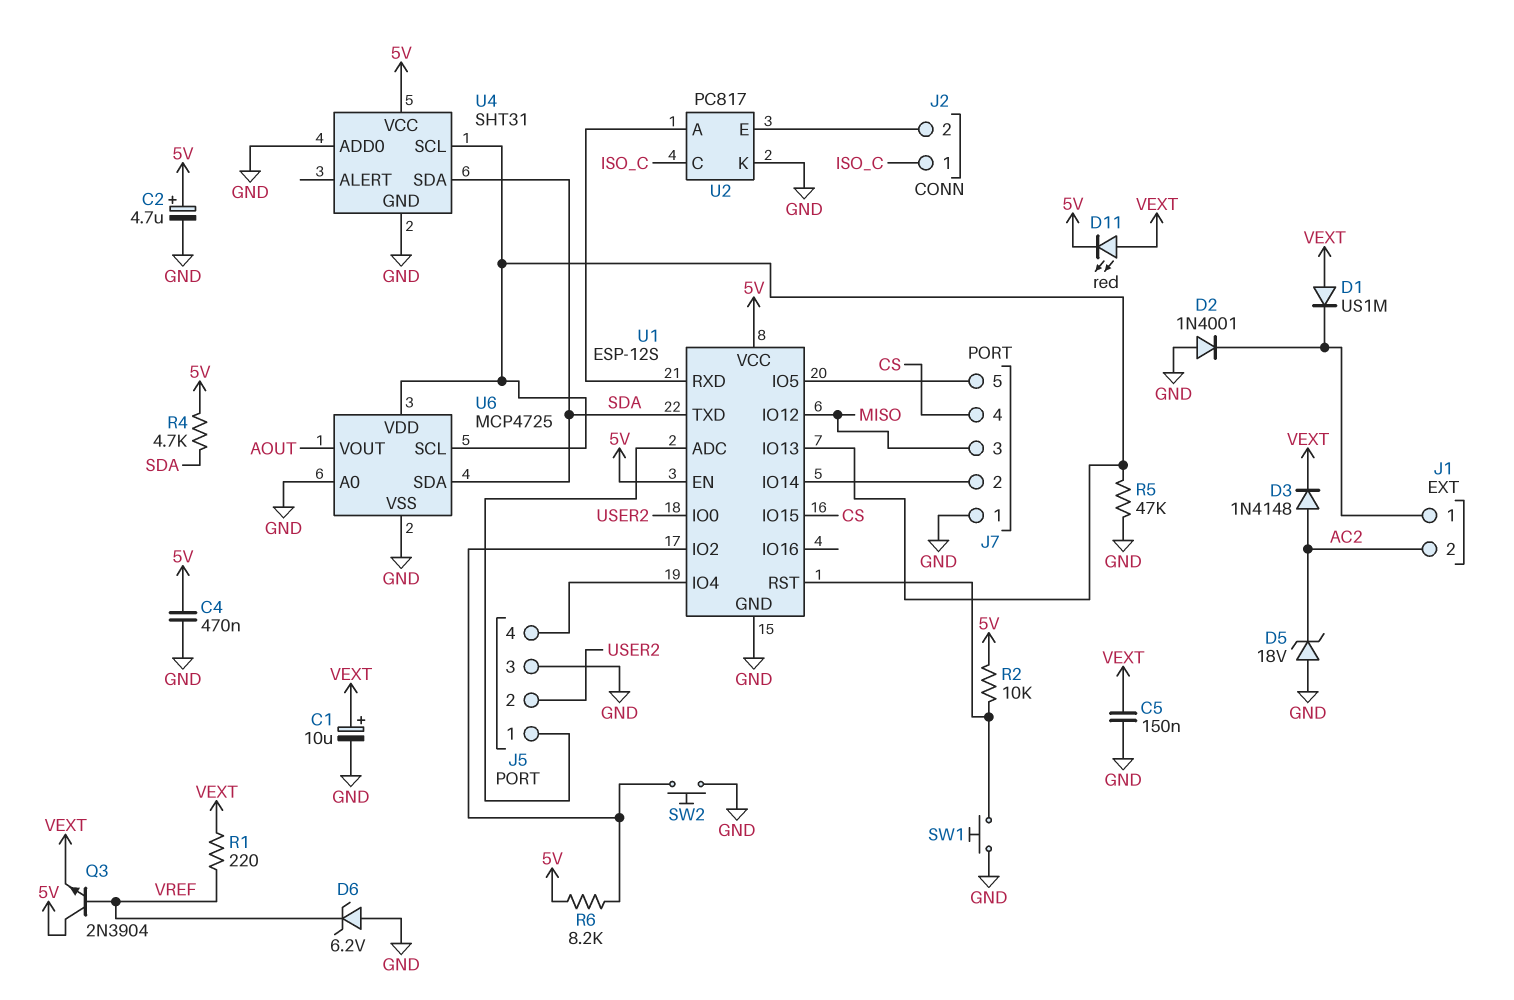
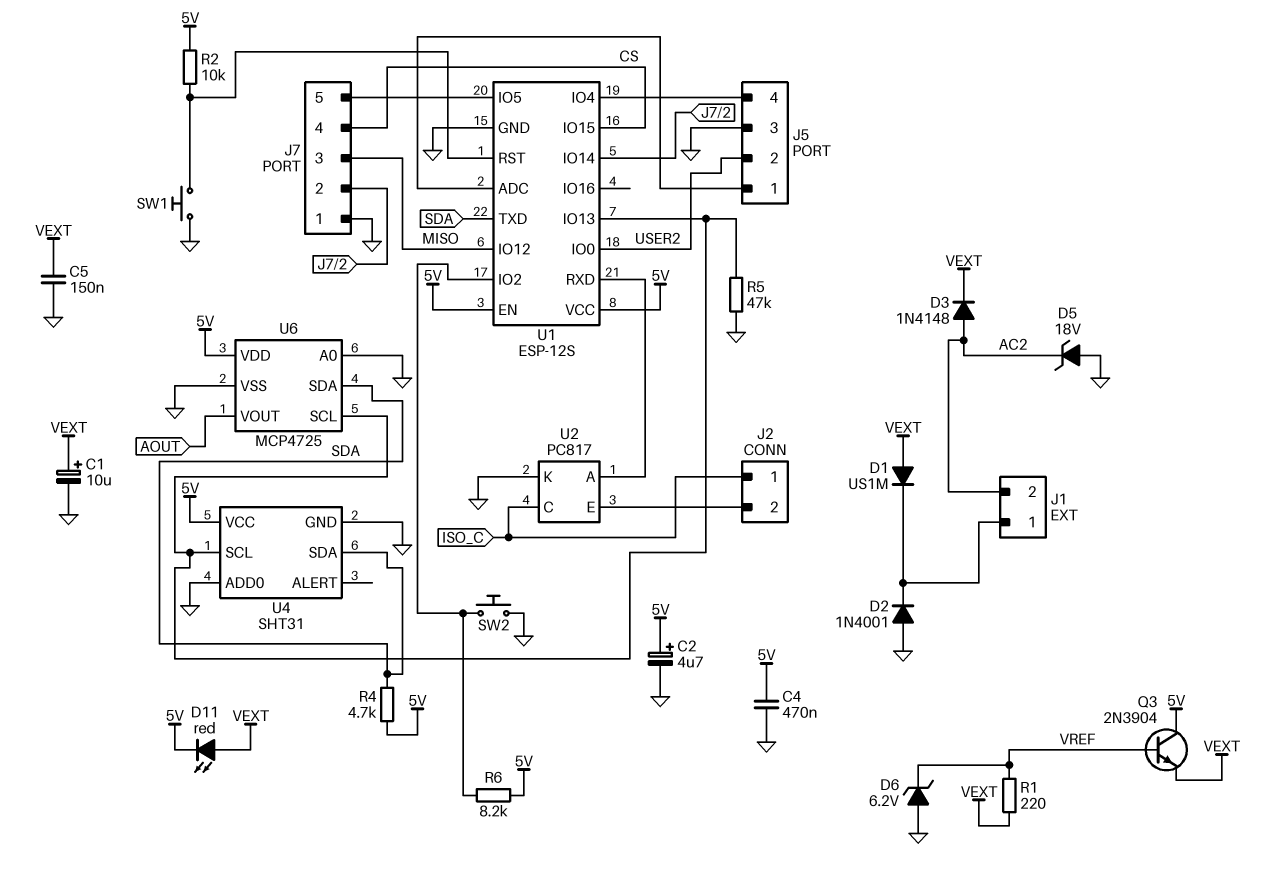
U6 pin VDD: U1/IO13 -> 5V

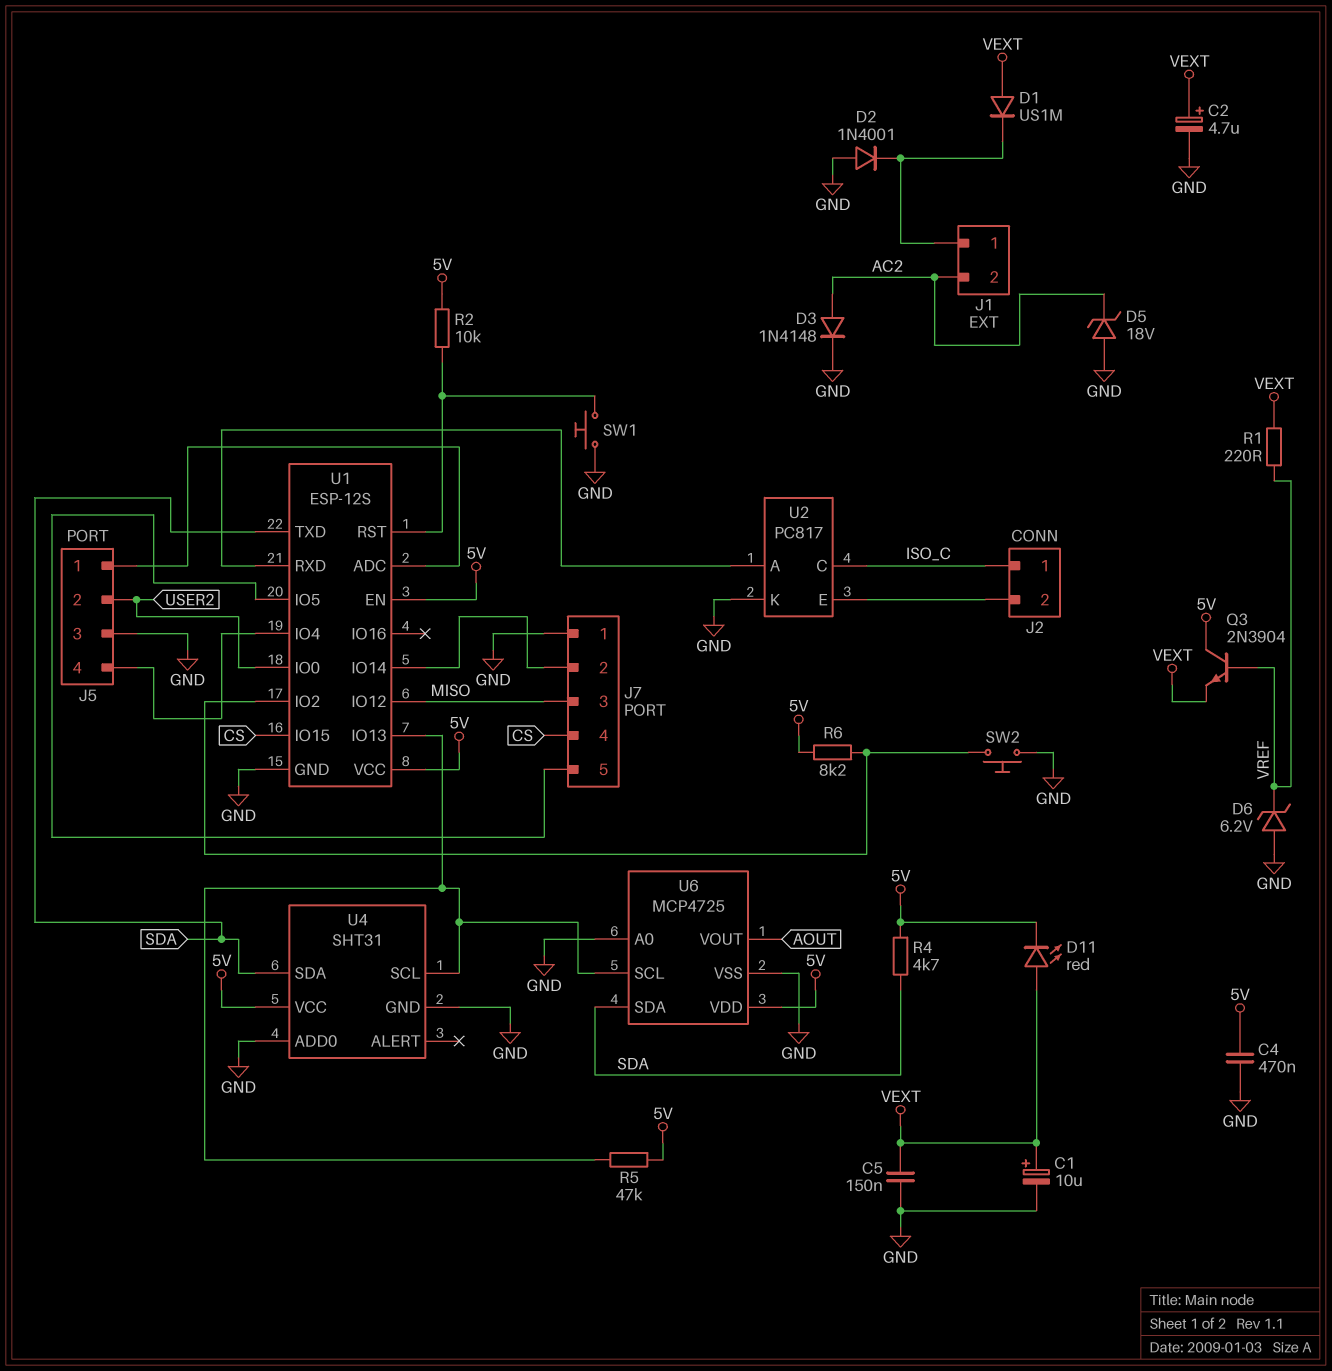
C2: 4.7uF (plus 5V, minus GND) -> 4.7uF (plus VEXT, minus GND)
D3: diode 1N4148 (A AC2, K VEXT) -> diode 1N4148 (A AC2, K GND)
R5: 47k (GND, U1/IO13) -> 47k (5V, U1/IO13)

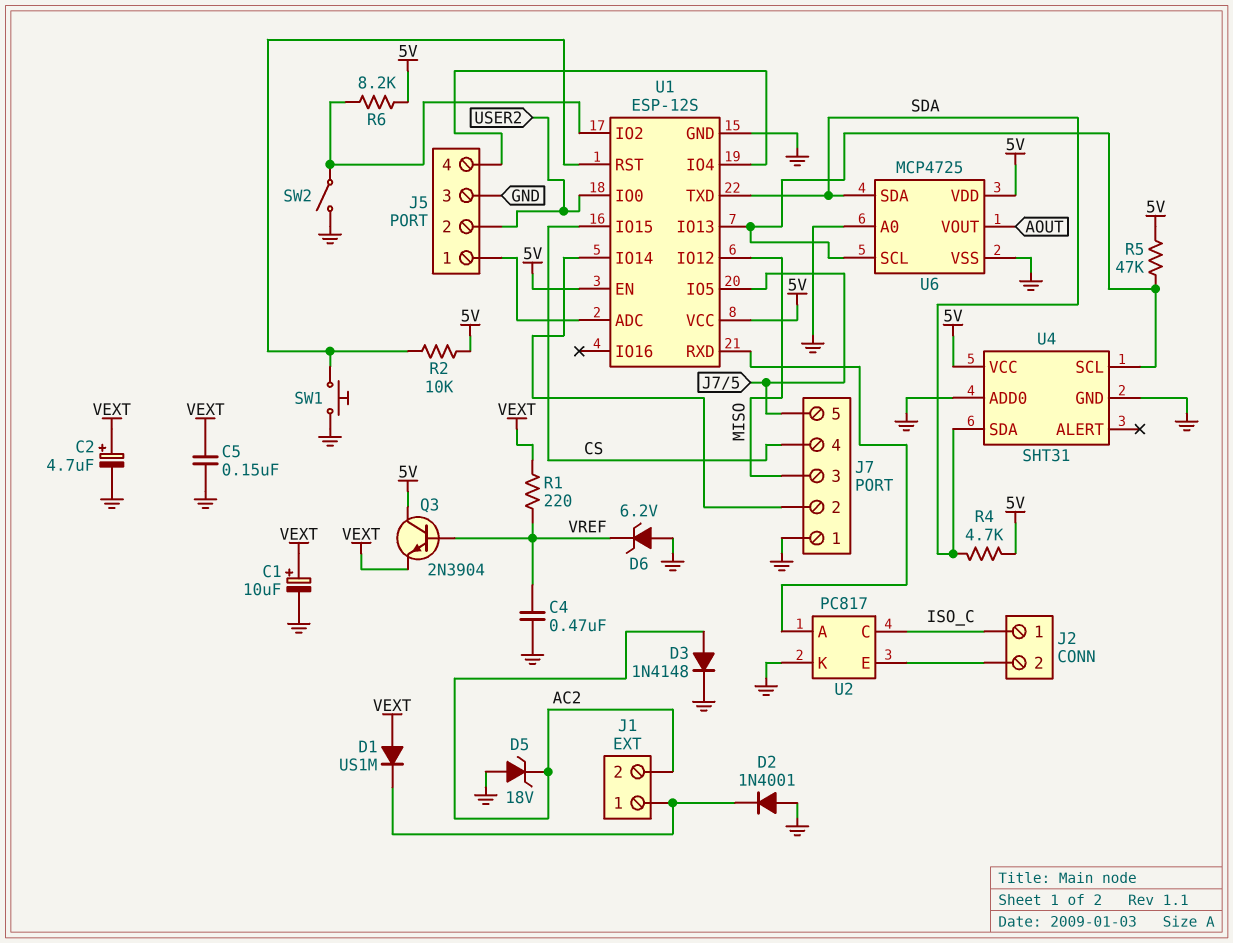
C4: 470nF (5V, GND) -> 470nF (GND, VREF)
D11: LED red (A VEXT, K 5V) -> none
SW2: button (GND, U1/IO2) -> switch (GND, U1/IO2)

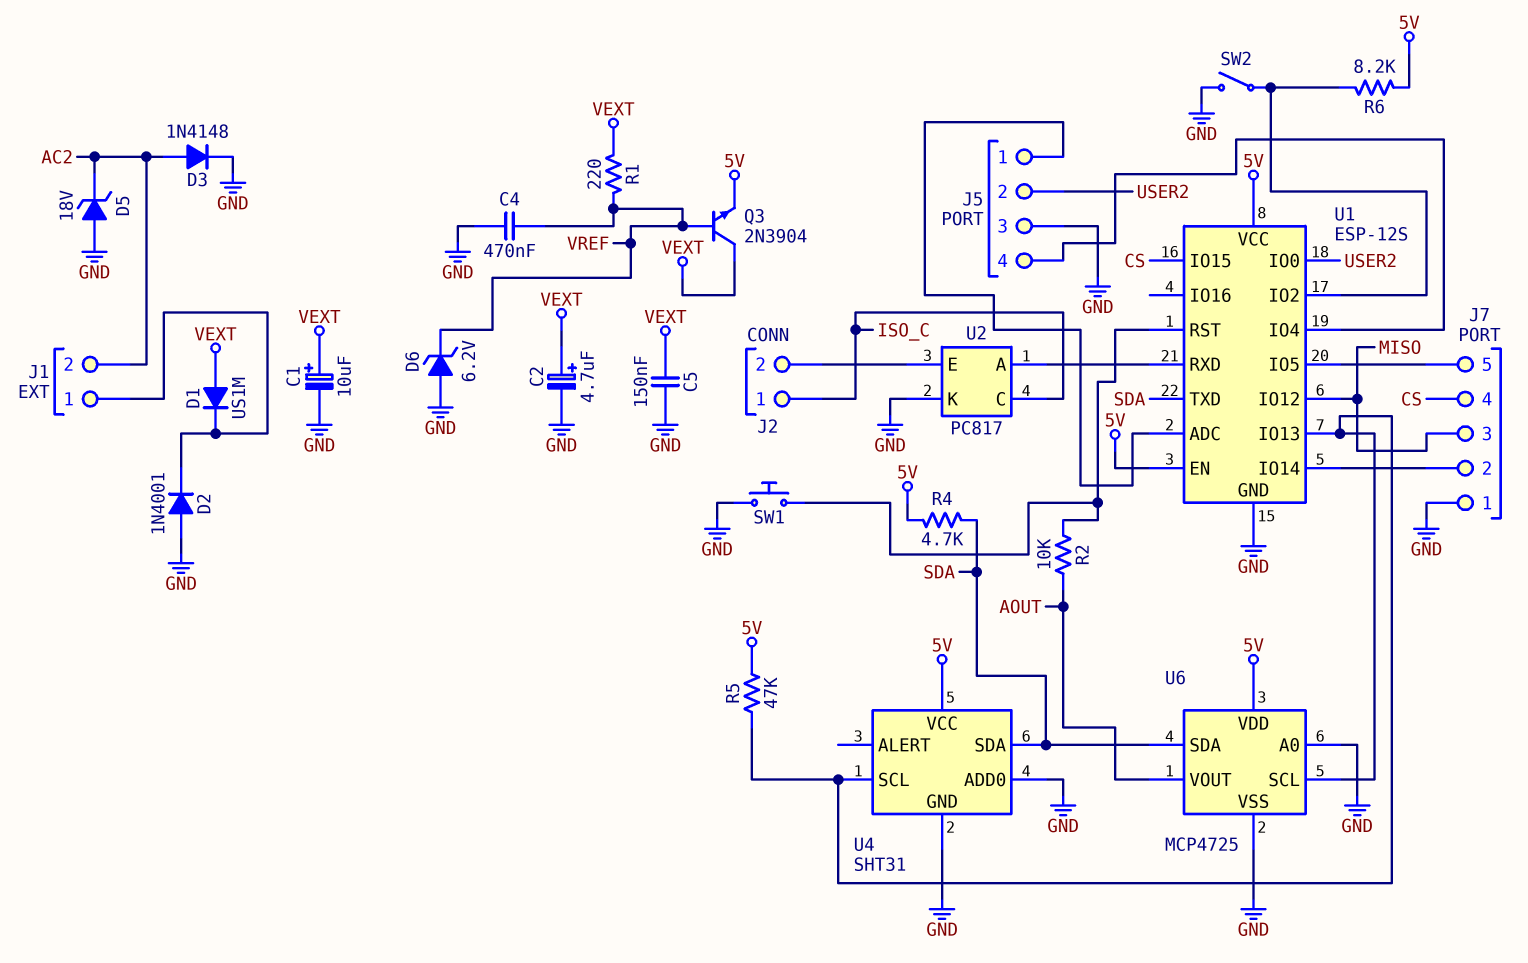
Q3: NPN 2N3904 (B VREF, C 5V, E VEXT) -> NPN 2N3904 (B VREF, C VEXT, E 5V)
R2: 10k (5V, U1/RST) -> 10k (AOUT, U1/RST)

